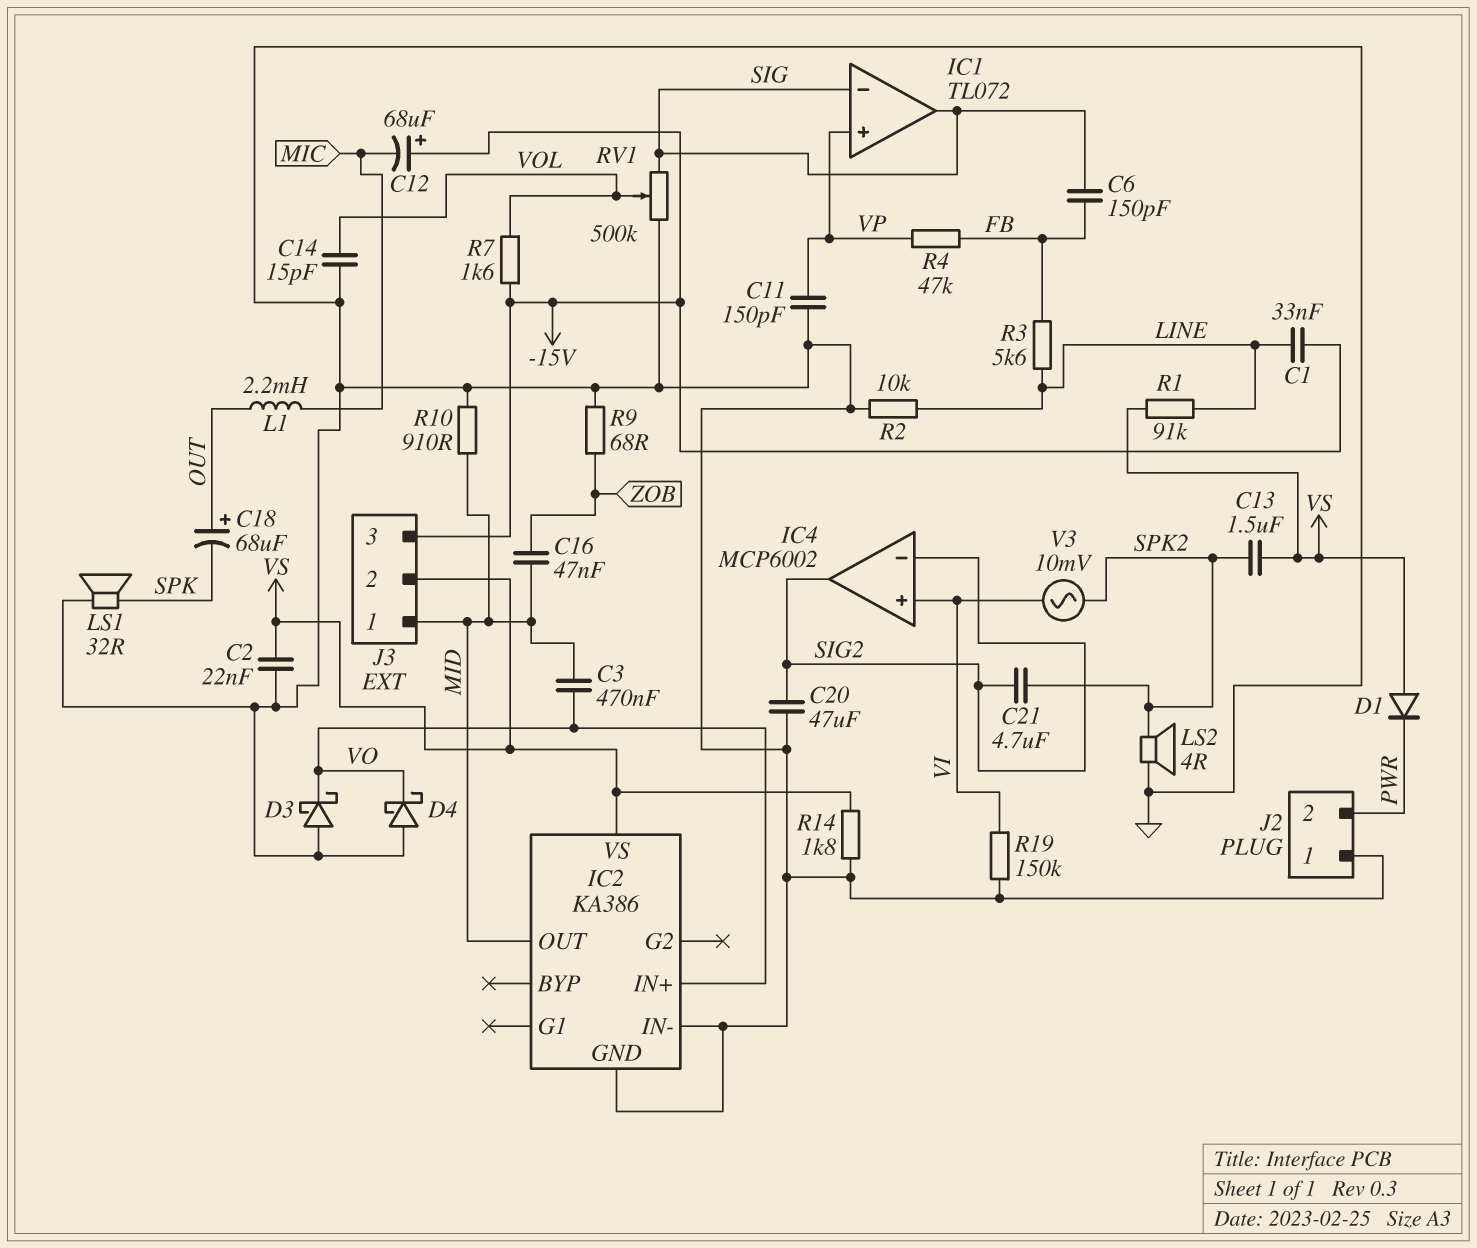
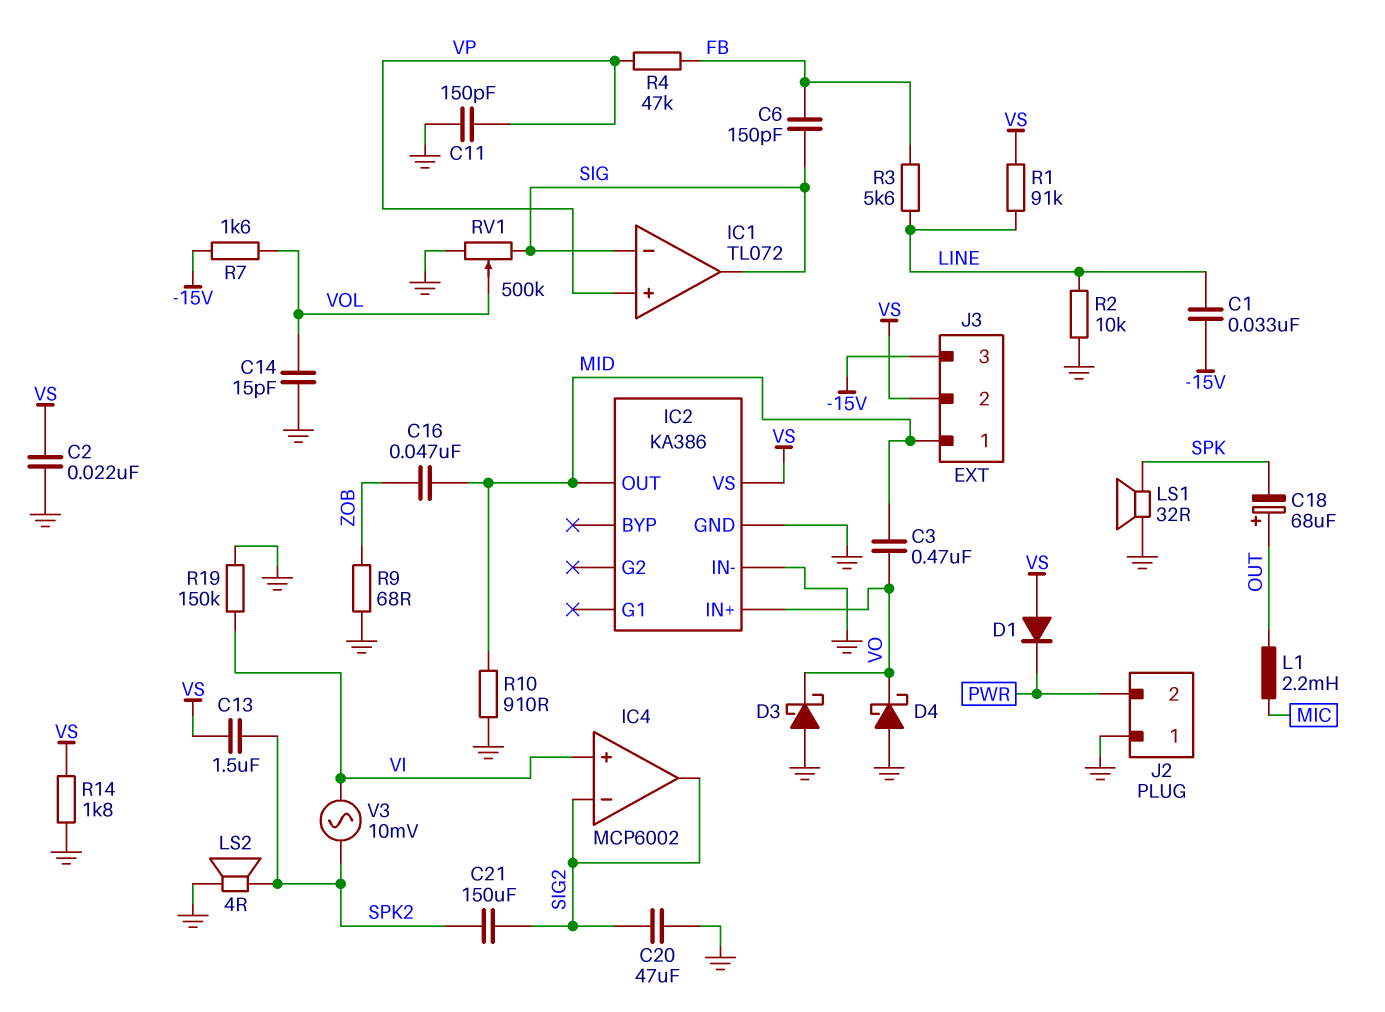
C12: 68uF (plus -15V, minus MIC) -> none
C21: 4.7uF (SIG2, SPK2) -> 150uF (SIG2, SPK2)

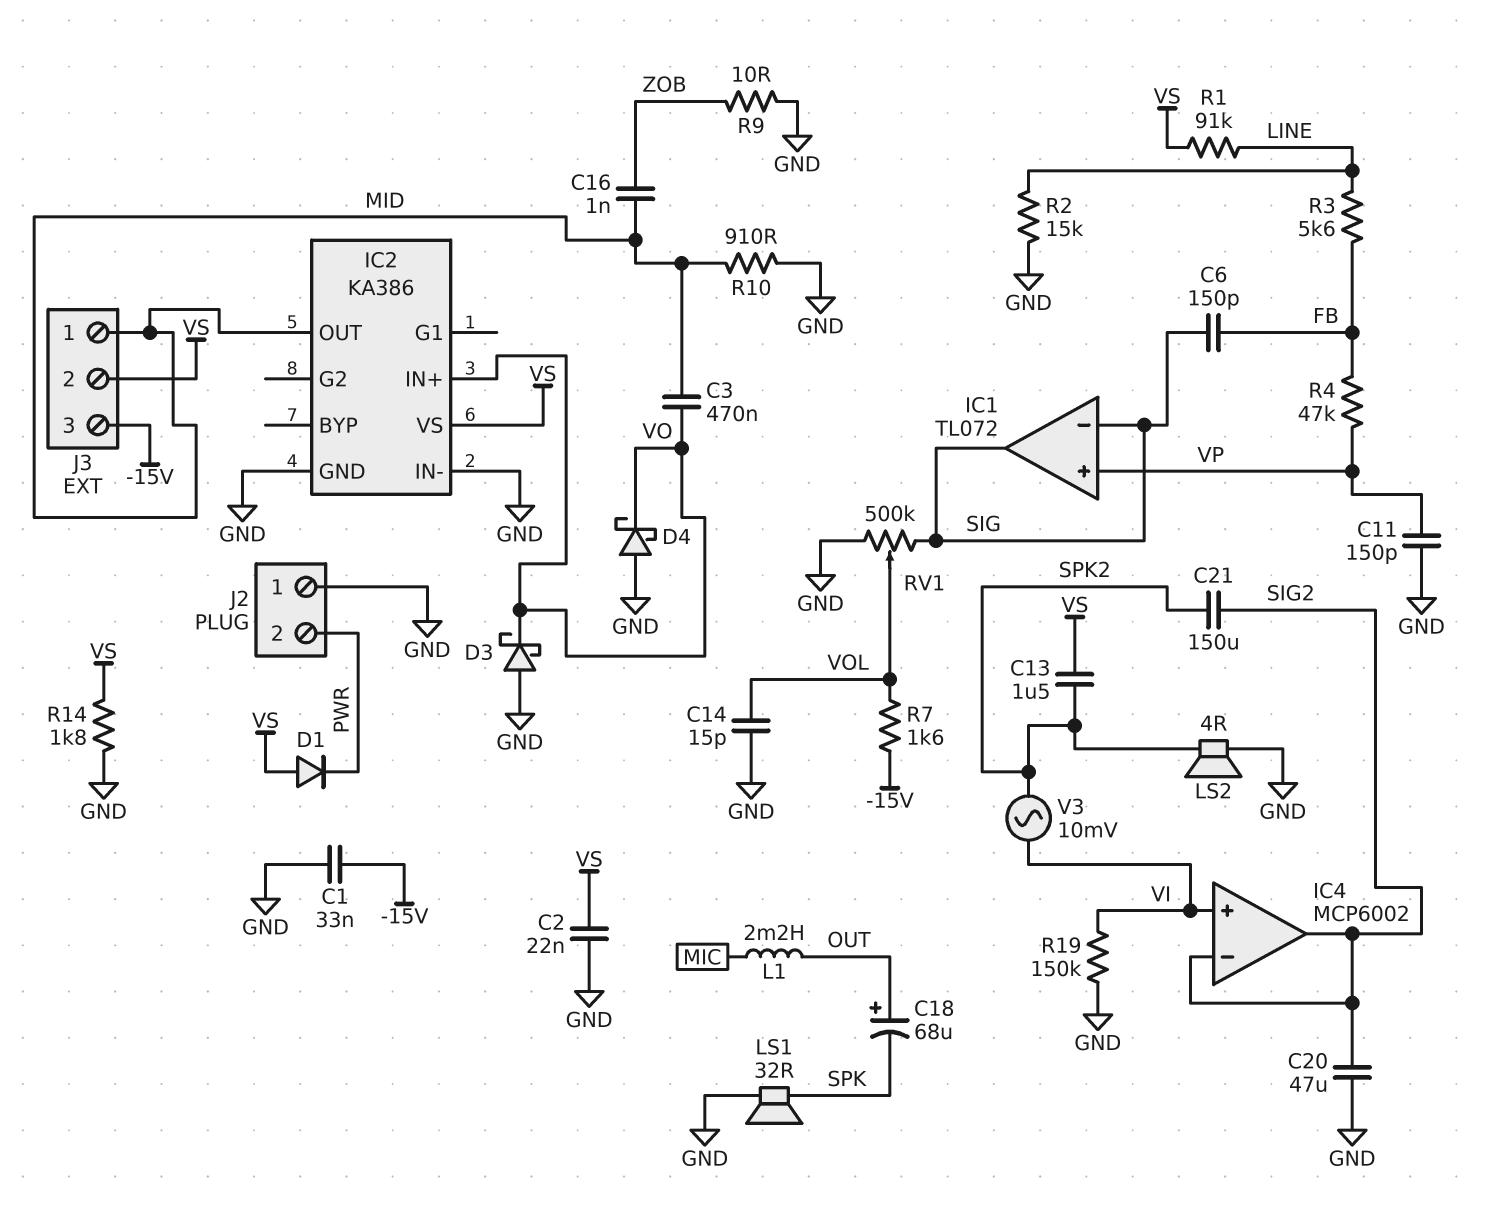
C1: 33nF (-15V, LINE) -> 33nF (-15V, GND)
C16: 47nF (MID, ZOB) -> 1nF (MID, ZOB)
R2: 10k (GND, LINE) -> 15k (GND, LINE)
R9: 68 (GND, ZOB) -> 10 (GND, ZOB)

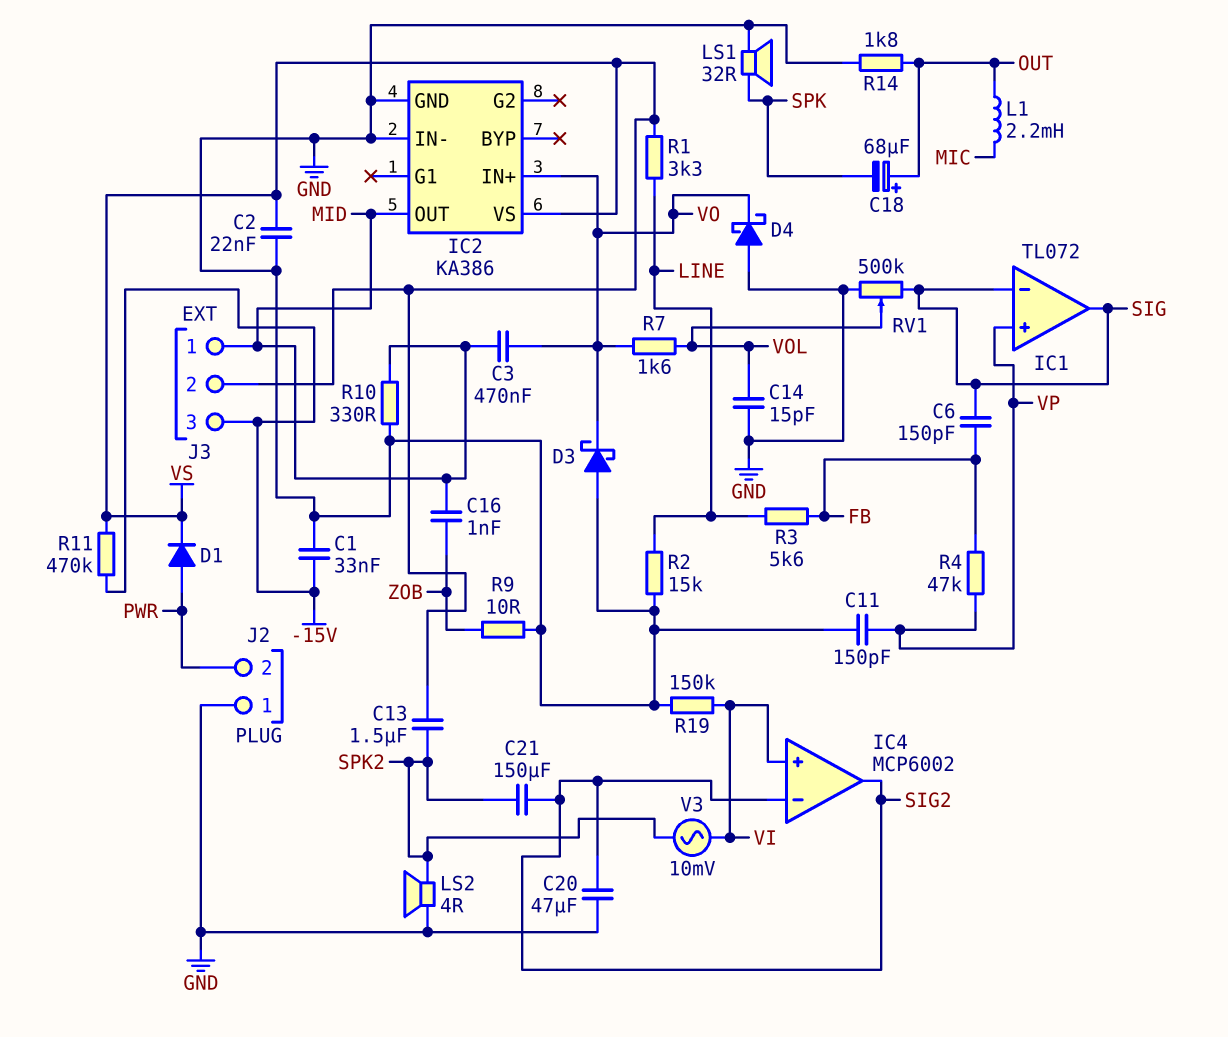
D1: diode (A VS, K PWR) -> diode (A PWR, K VS)
R1: 91k (LINE, VS) -> 3.3k (LINE, VS)
R7: 1.6k (-15V, VOL) -> 1.6k (VO, VOL)
R10: 910 (GND, MID) -> 330 (GND, MID)
R11: none -> 470k (-15V, VS)
R14: 1.8k (GND, VS) -> 1.8k (GND, OUT)

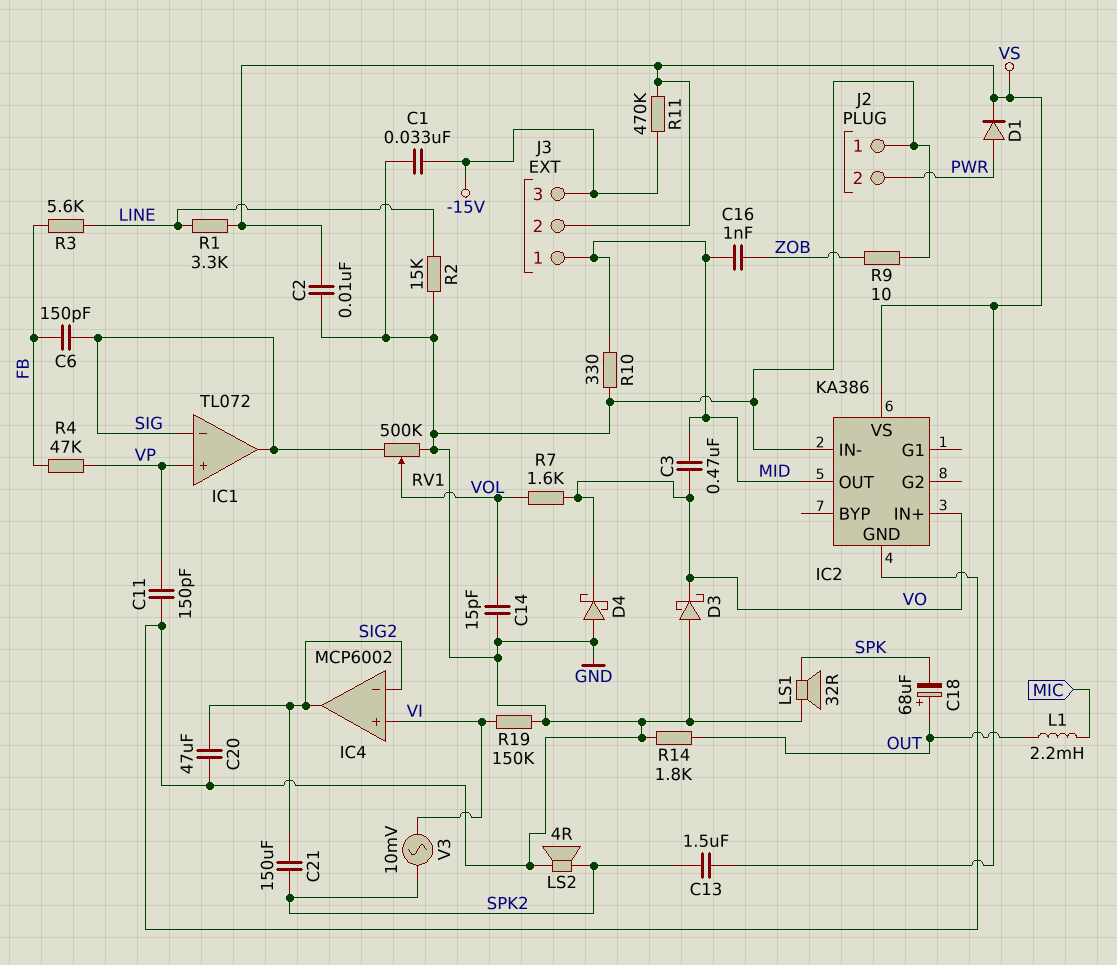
C2: 22nF (GND, VS) -> 10nF (GND, VS)

